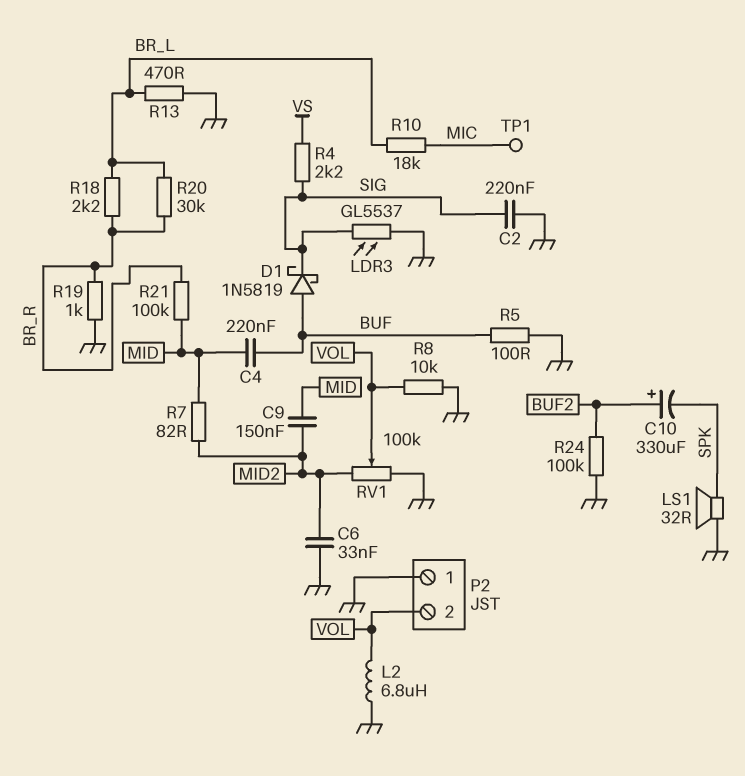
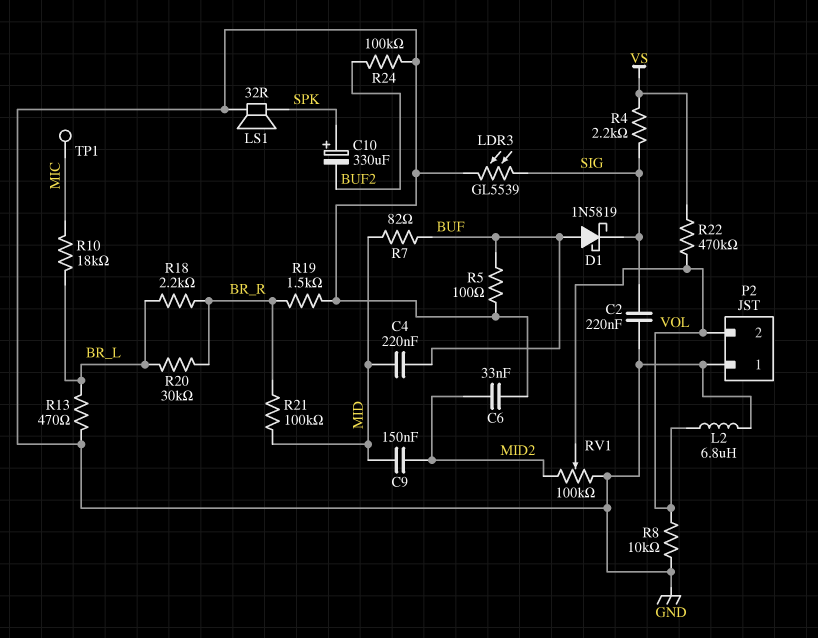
C10: 330uF (plus BUF2, minus SPK) -> 330uF (plus SPK, minus BUF2)
LDR3: GL5537 (GND, SIG) -> GL5539 (GND, SIG)
R7: 82 (MID, MID2) -> 82 (BUF, MID)
R19: 1k (BR_R, GND) -> 1.5k (BR_R, GND)
R22: none -> 470k (VOL, VS)

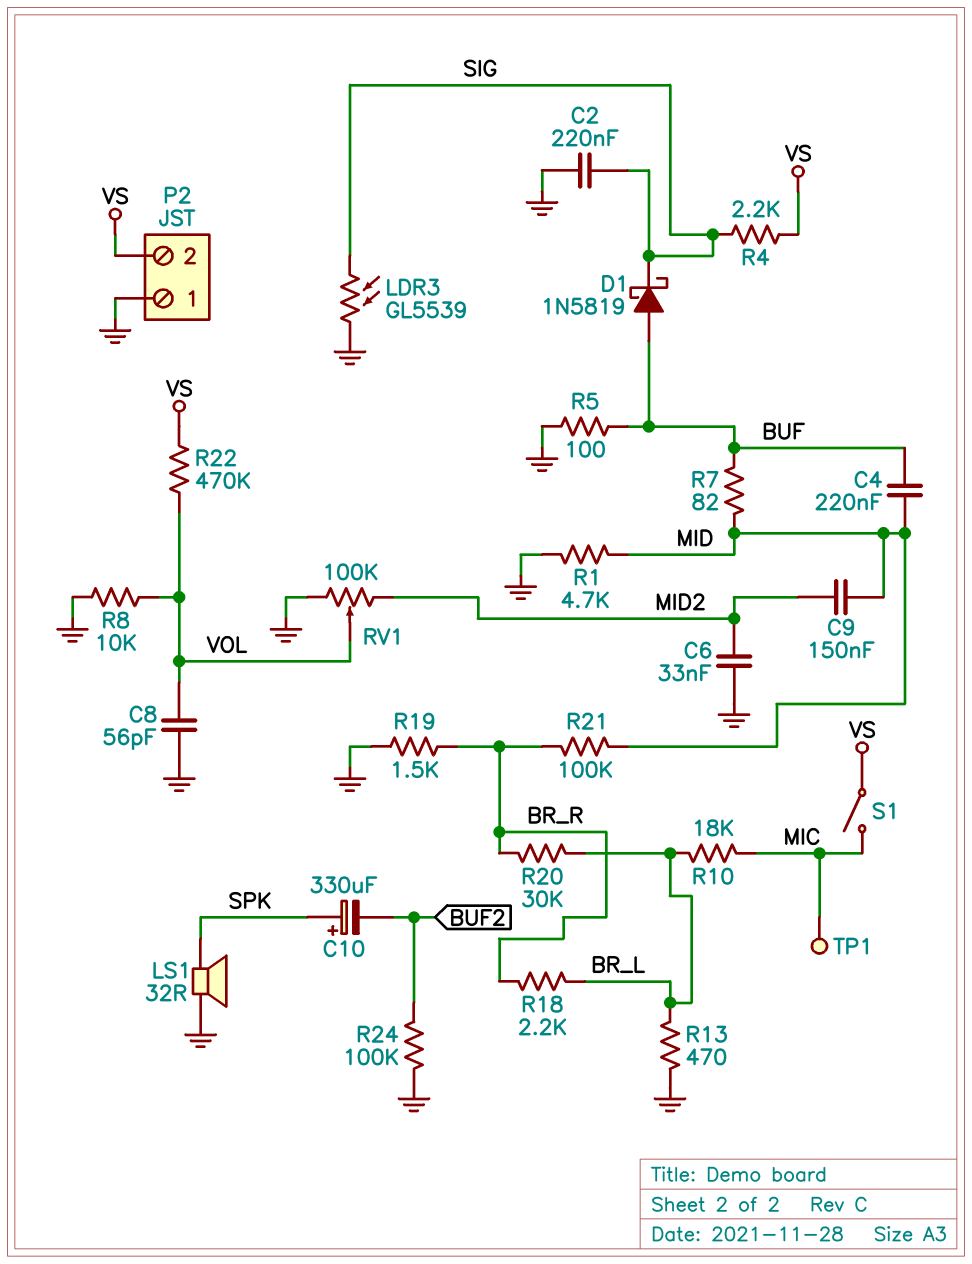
C8: none -> 56pF (GND, VOL)
L2: 6.8uH (GND, VOL) -> none
P2 pin 2: VOL -> VS
R1: none -> 4.7k (GND, MID)
S1: none -> switch (MIC, VS)

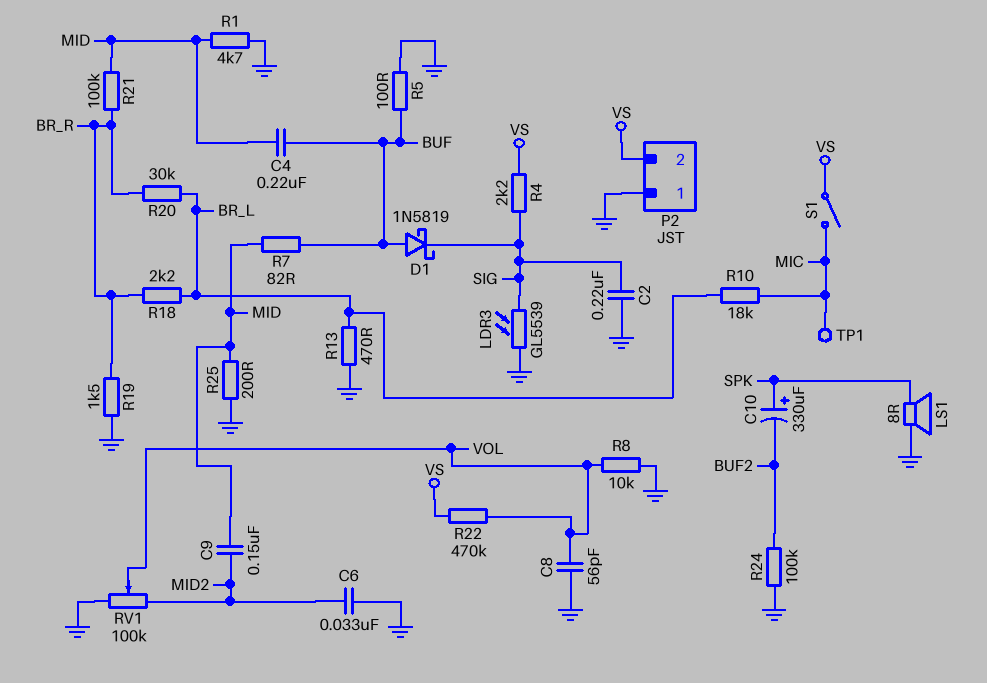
LS1: speaker 32R (GND, SPK) -> speaker 8R (GND, SPK)
R25: none -> 200 (GND, MID)

